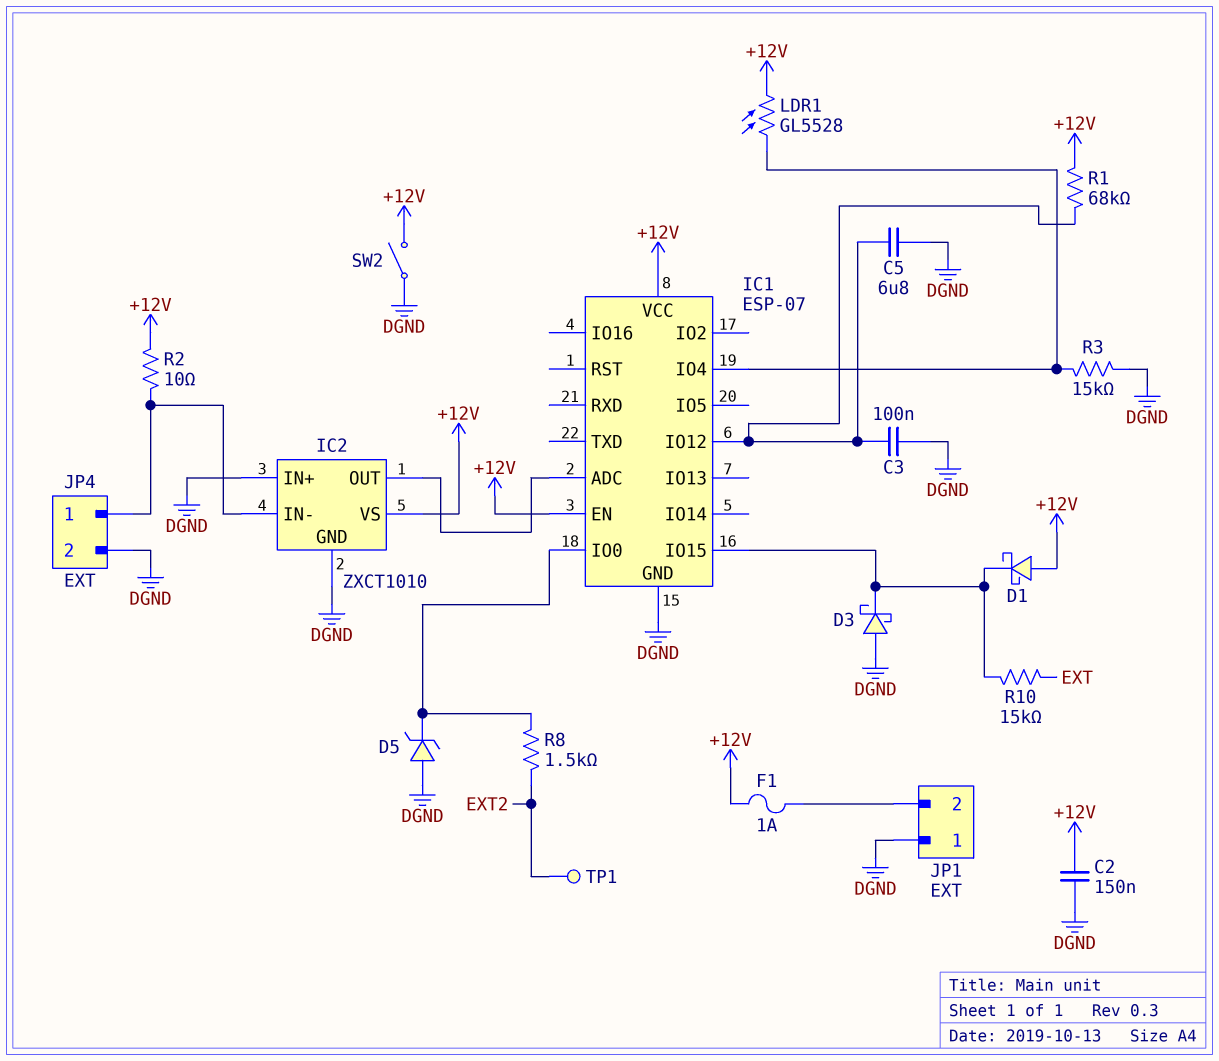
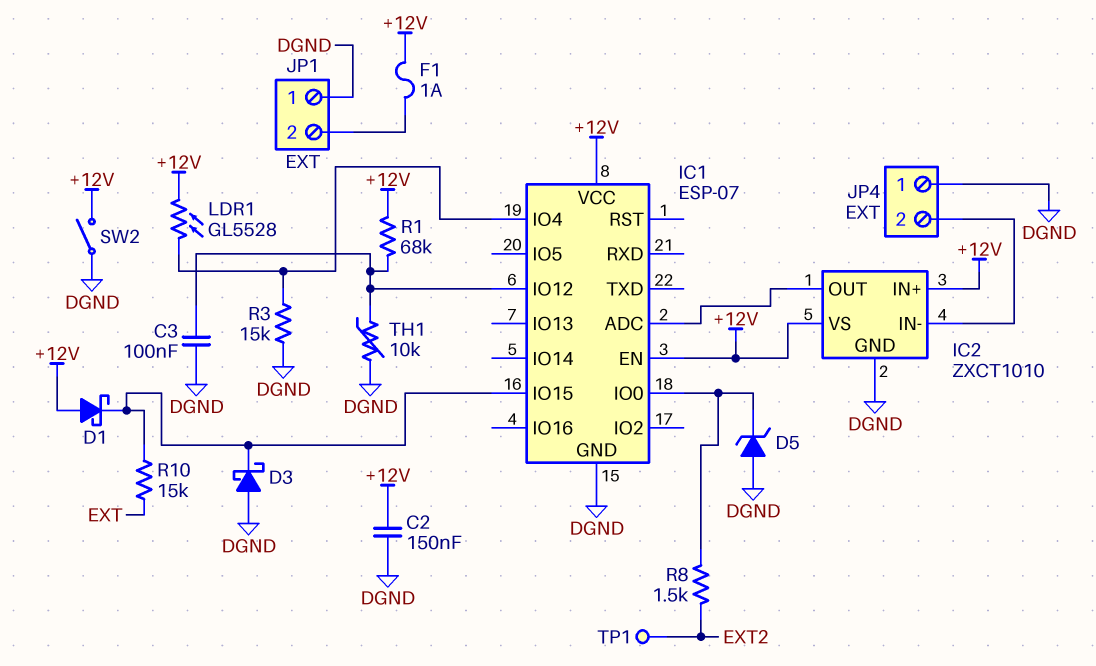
C5: 6.8uF (DGND, IC1/IO12) -> none
IC2 pin IN+: DGND -> +12V
JP4 pin 1: IC2/IN- -> DGND
JP4 pin 2: DGND -> IC2/IN-
R2: 10 (+12V, IC2/IN-) -> none
TH1: none -> 10k (DGND, IC1/IO12)

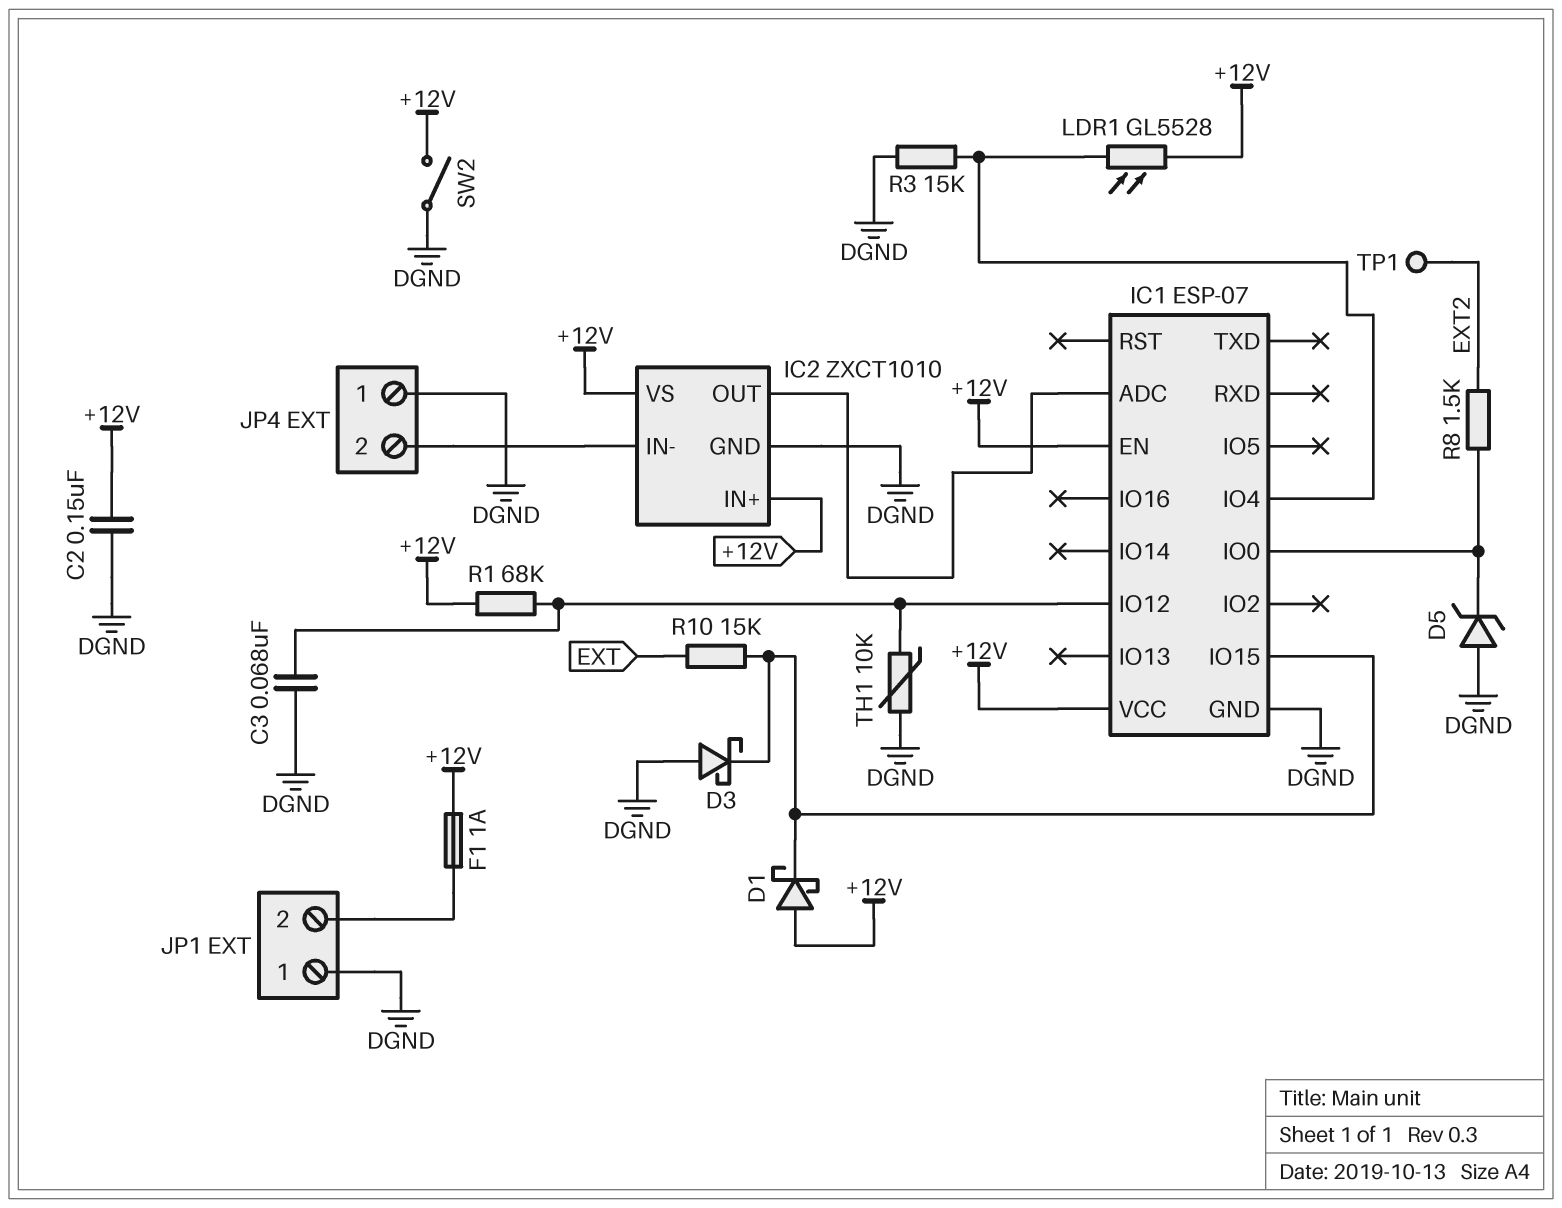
C3: 100nF (DGND, IC1/IO12) -> 68nF (DGND, IC1/IO12)

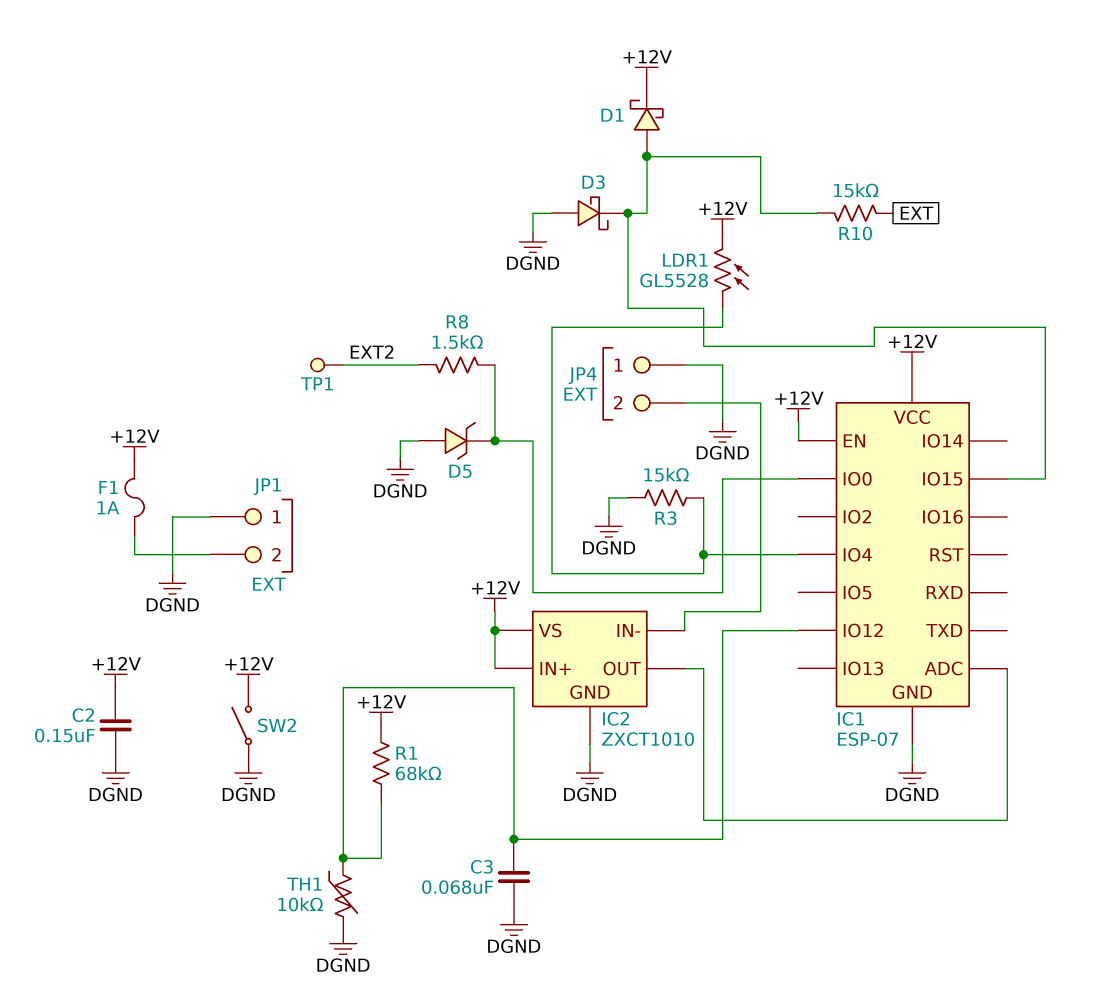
D1: schottky (A +12V, K IC1/IO15) -> schottky (A IC1/IO15, K +12V)

